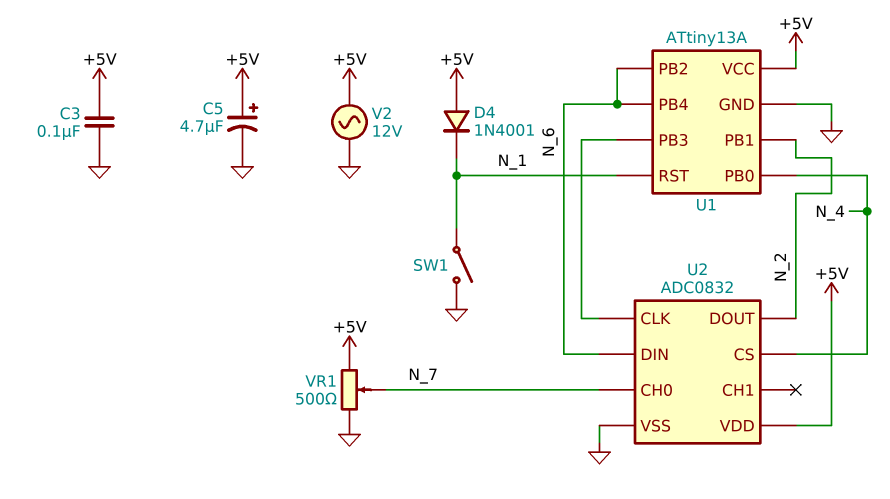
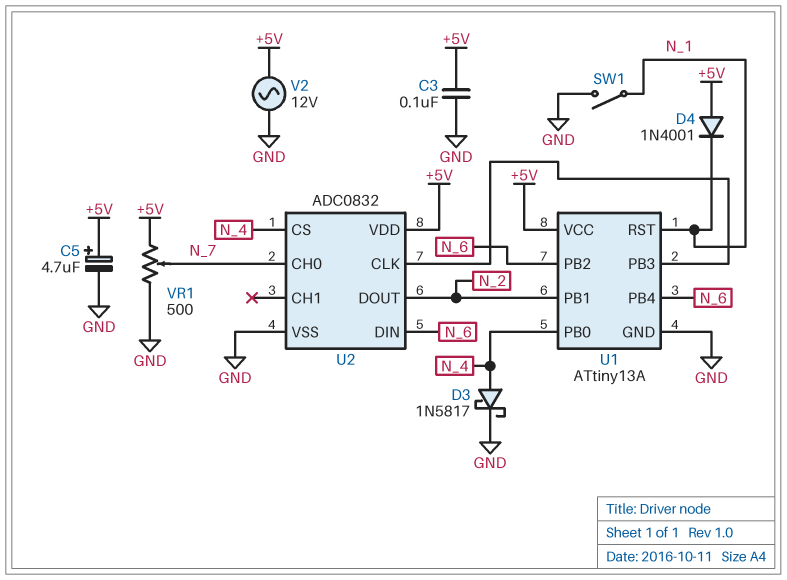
D3: none -> schottky 1N5817 (A N_4, K GND)

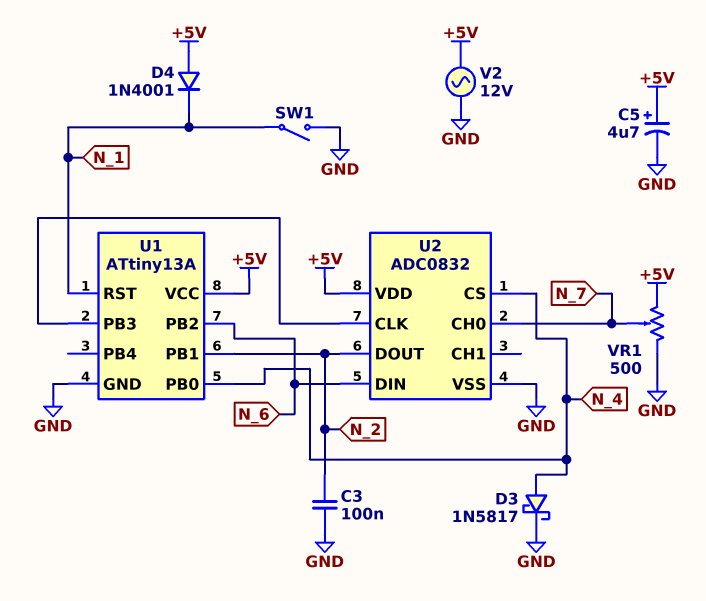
C3: 100nF (+5V, GND) -> 100nF (GND, N_2)
U1 pin PB4: N_6 -> none

